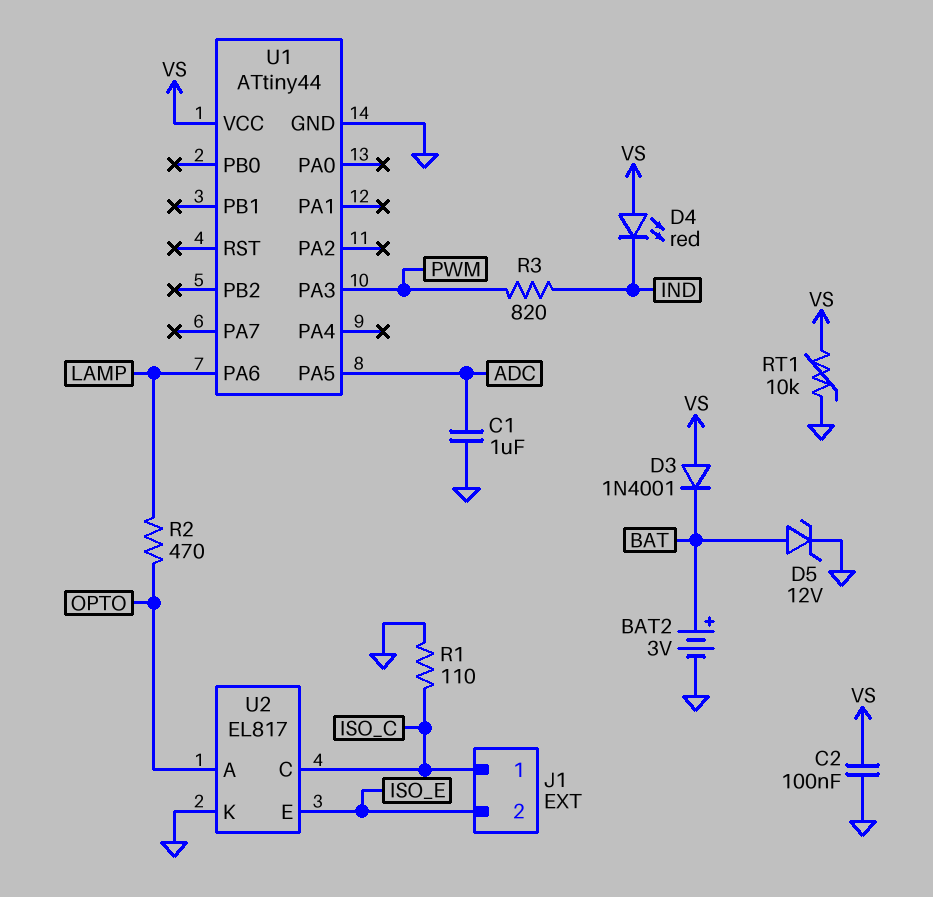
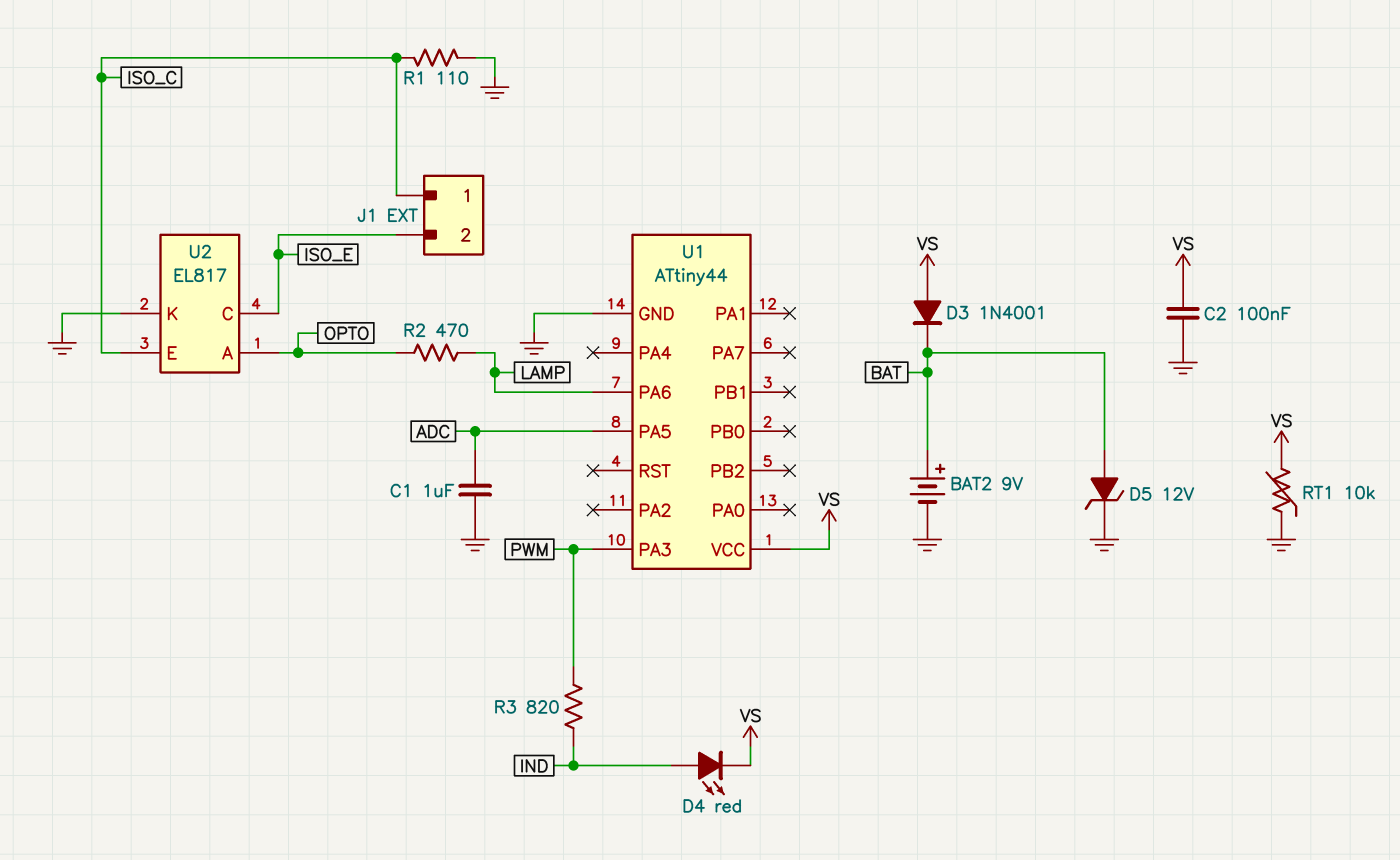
BAT2: 3V (plus BAT, minus GND) -> 9V (plus BAT, minus GND)
D4: LED red (A VS, K IND) -> LED red (A IND, K VS)
U2 pin C: ISO_C -> ISO_E
U2 pin E: ISO_E -> ISO_C

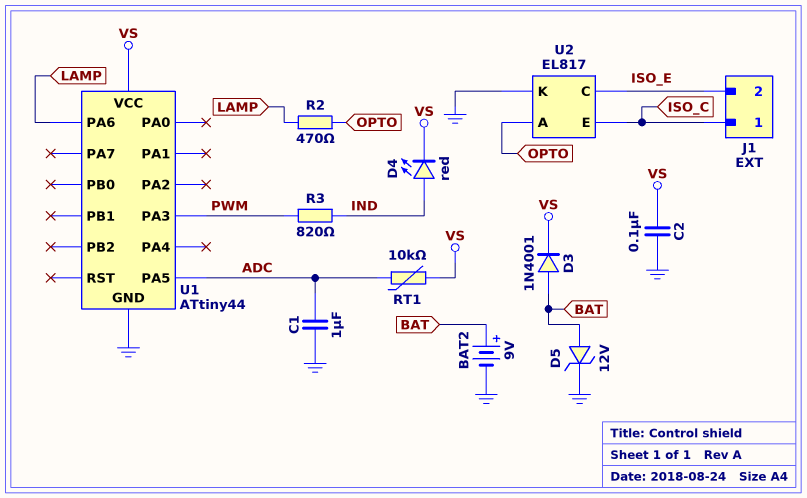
D3: diode 1N4001 (A VS, K BAT) -> diode 1N4001 (A BAT, K VS)
R1: 110 (GND, ISO_C) -> none
RT1: 10k (GND, VS) -> 10k (ADC, VS)

